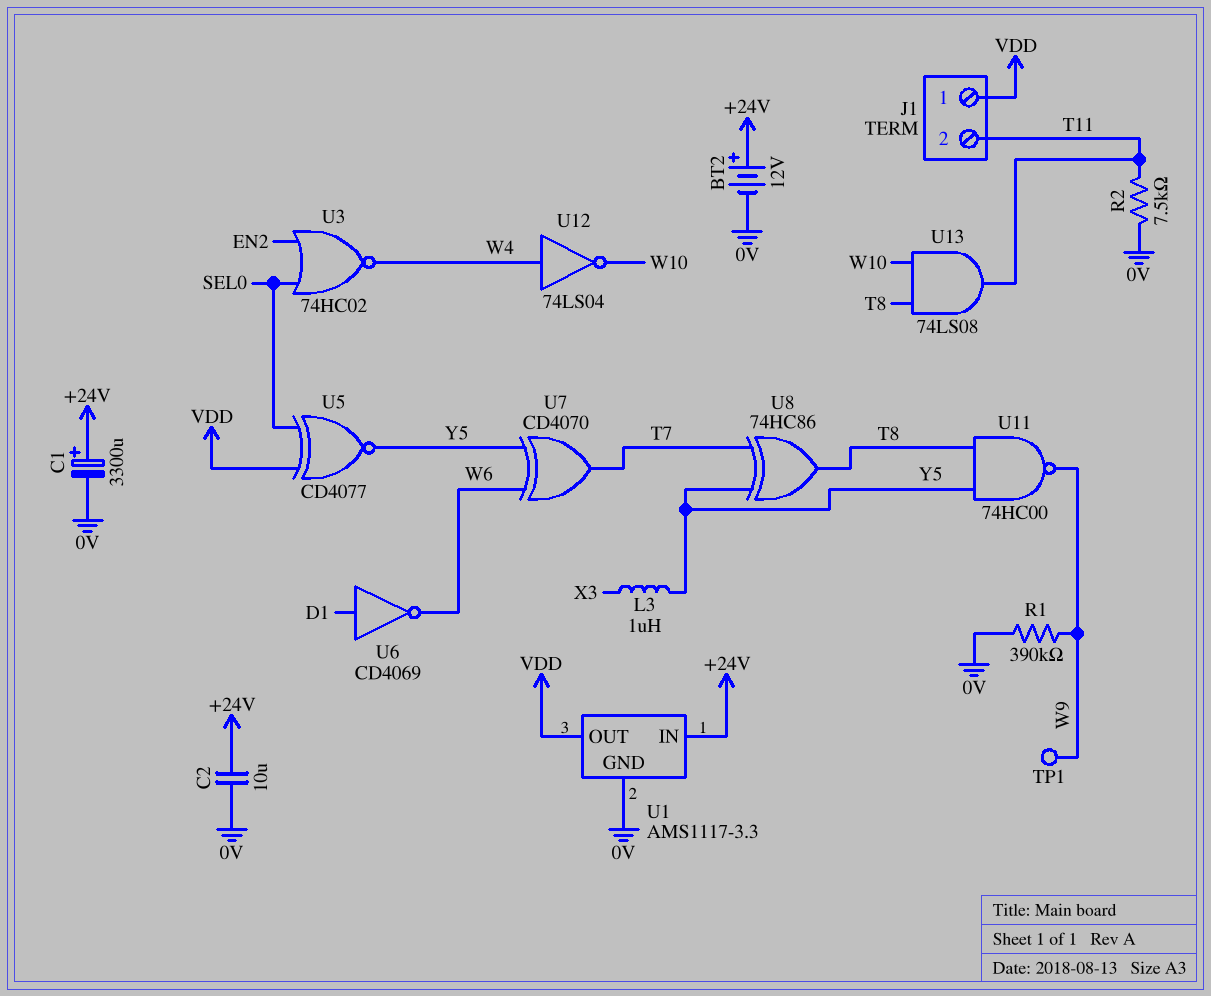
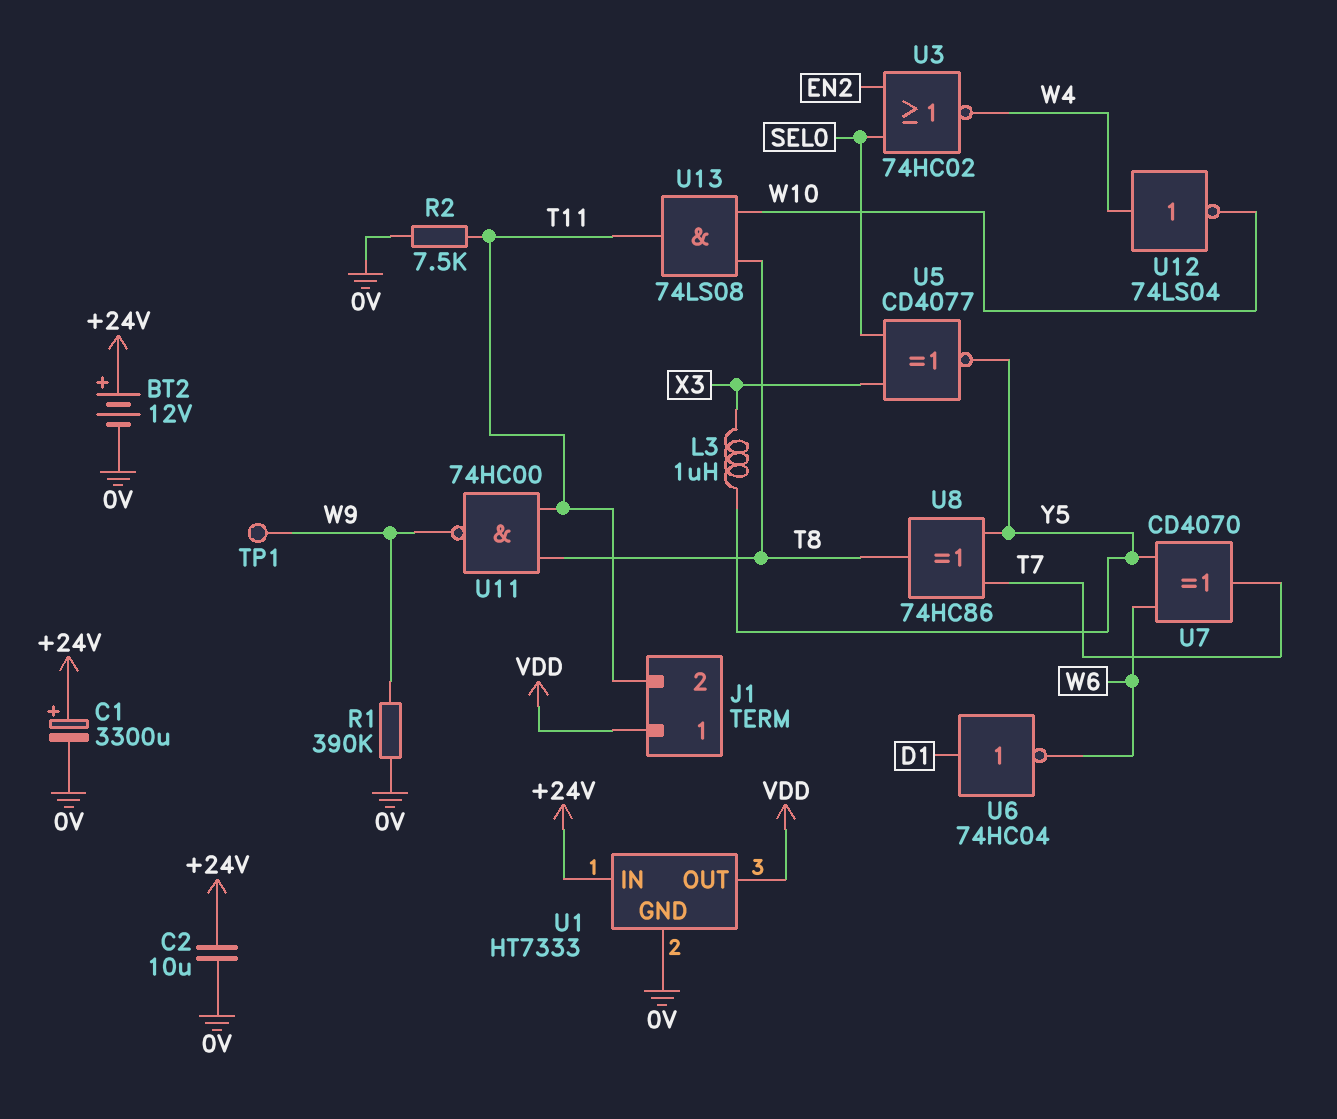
U1: AMS1117-3.3 -> HT7333
U5: XNOR CD4077 (in SEL0, in VDD, out Y5) -> XNOR CD4077 (in SEL0, in X3, out Y5)
U6: NOT CD4069 (in D1, out W6) -> NOT 74HC04 (in D1, out W6)
U11: NAND 74HC00 (in T8, in Y5, out W9) -> NAND 74HC00 (in T8, in T11, out W9)

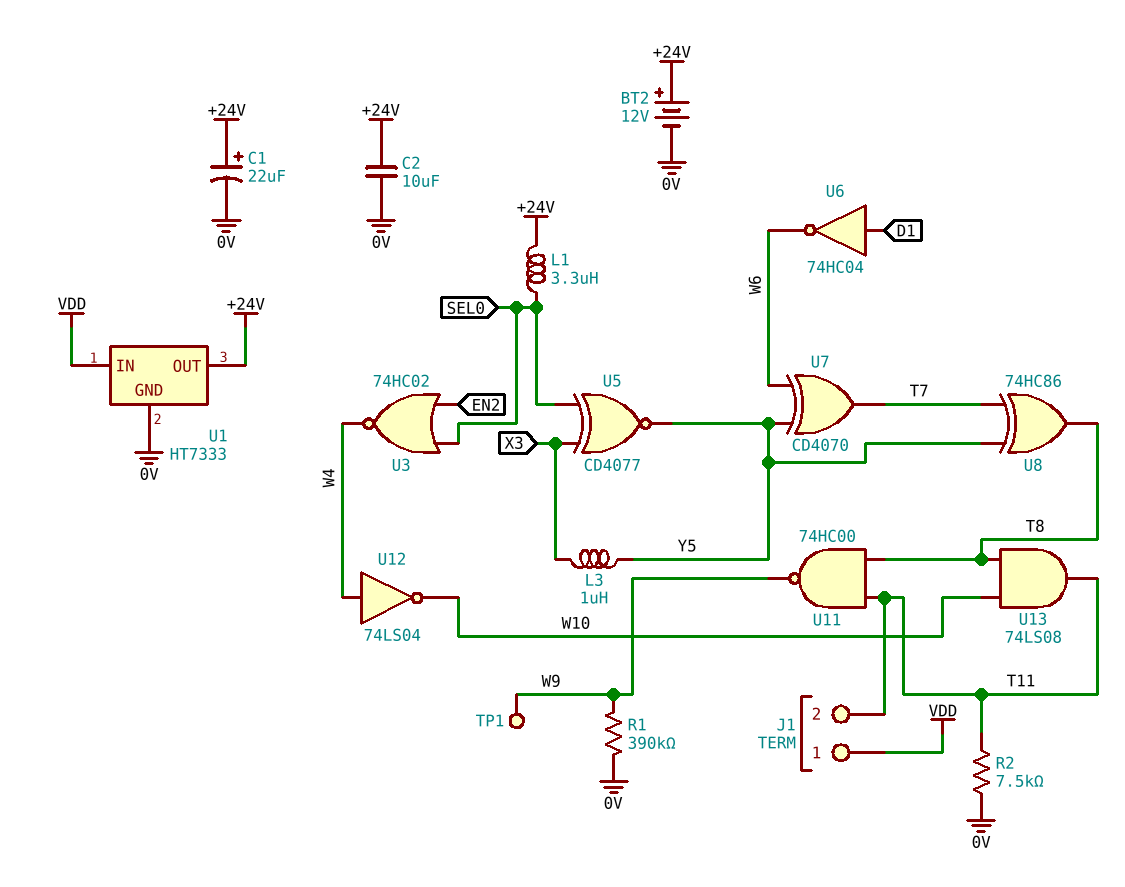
C1: 3300uF (plus +24V, minus 0V) -> 22uF (plus +24V, minus 0V)
L1: none -> 3.3uH (+24V, SEL0)
U1 pin IN: +24V -> VDD
U1 pin OUT: VDD -> +24V

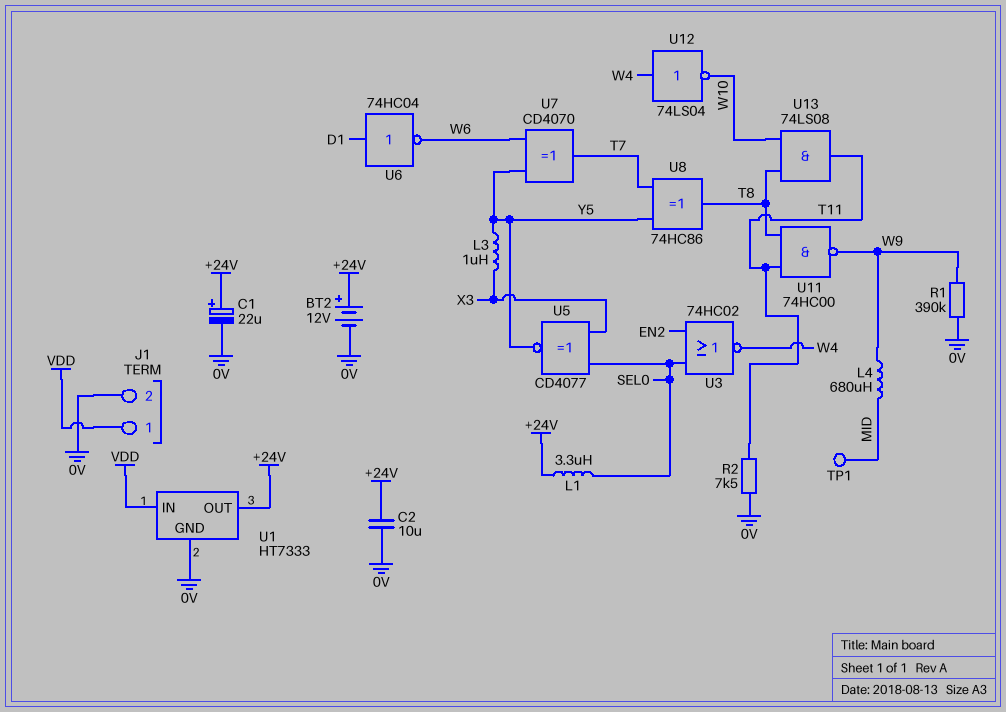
J1 pin 2: T11 -> 0V
L4: none -> 680uH (MID, W9)
TP1: test point (W9) -> test point (MID)

